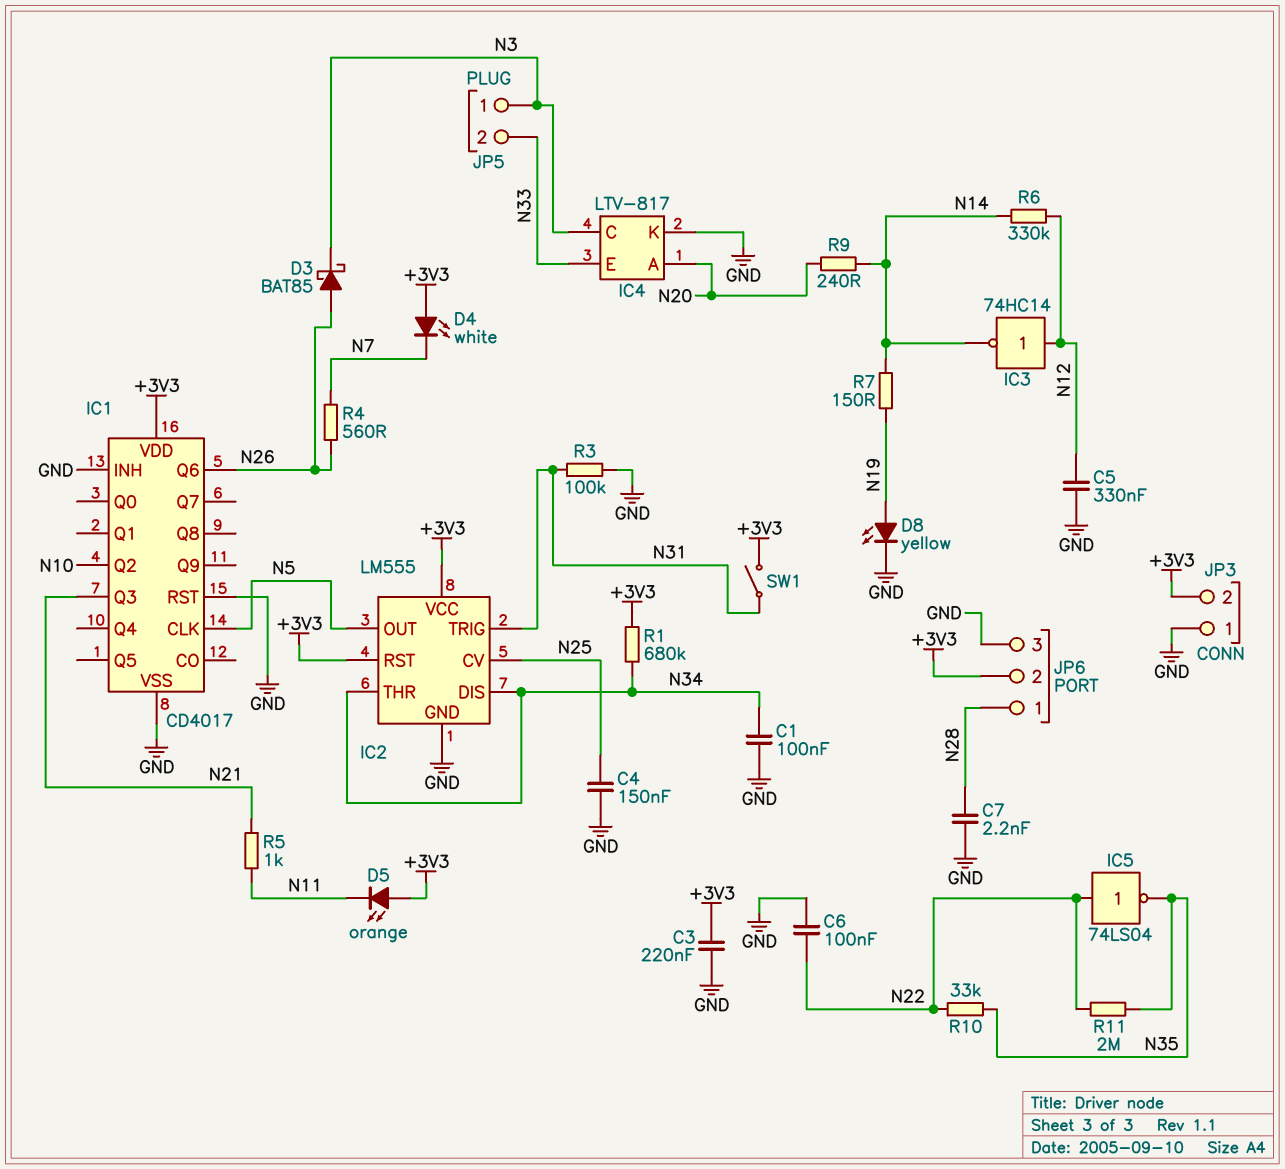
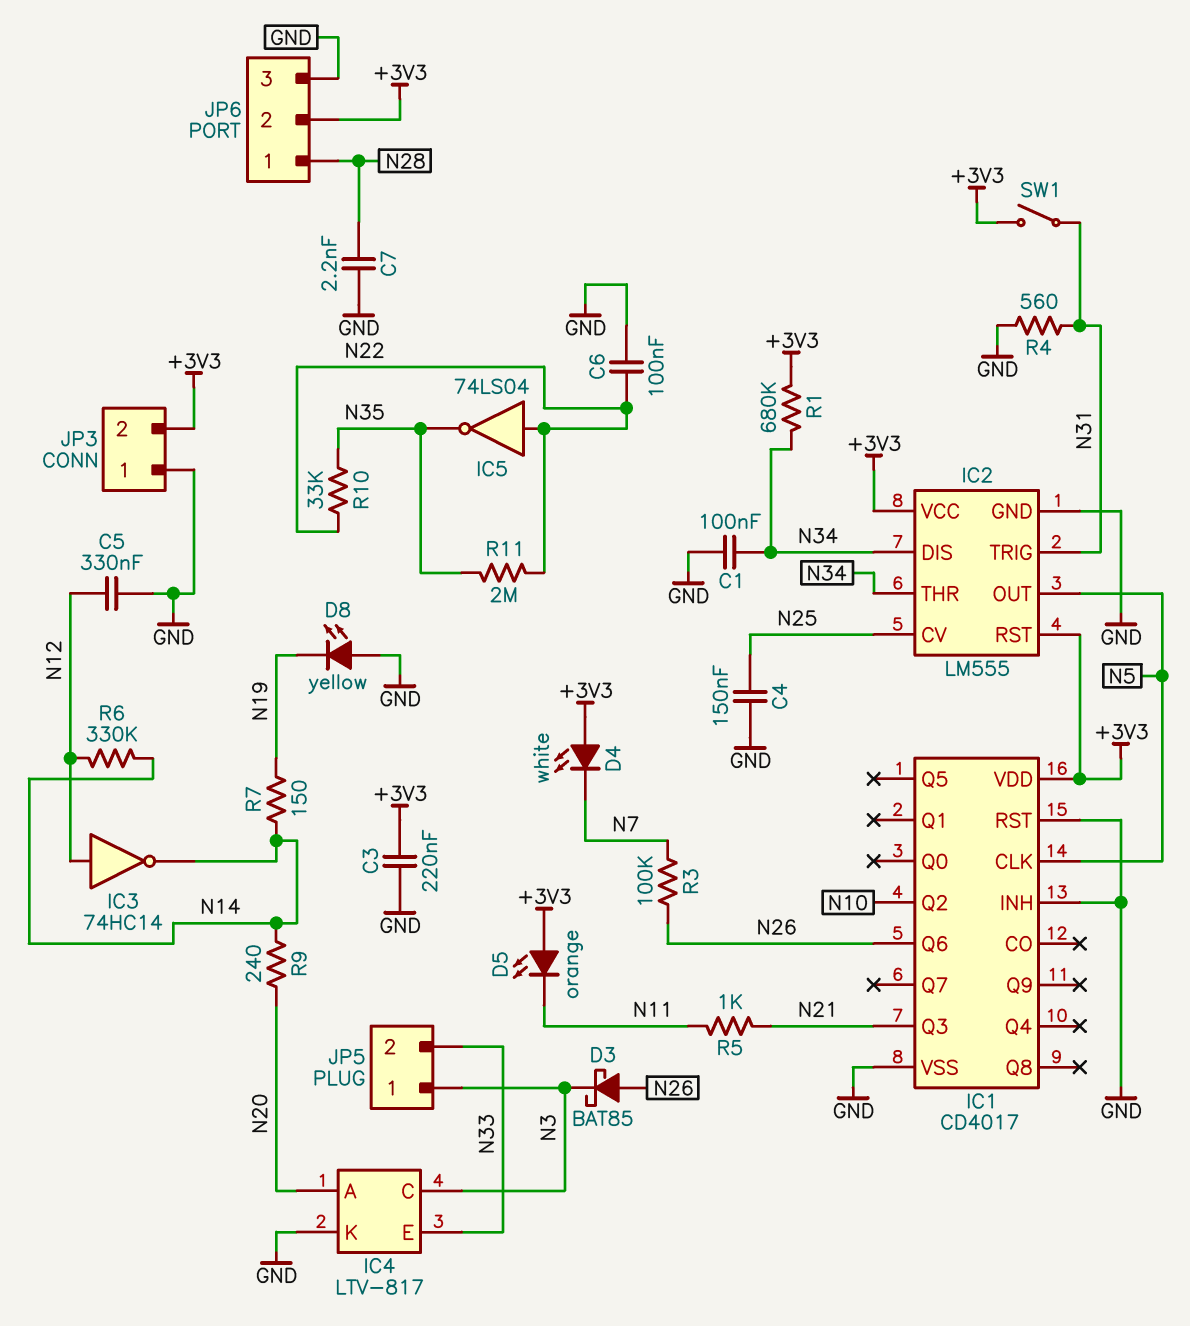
D8: LED yellow (A N19, K GND) -> LED yellow (A GND, K N19)
R3: 100k (GND, N31) -> 100k (N7, N26)
R4: 560 (N7, N26) -> 560 (GND, N31)

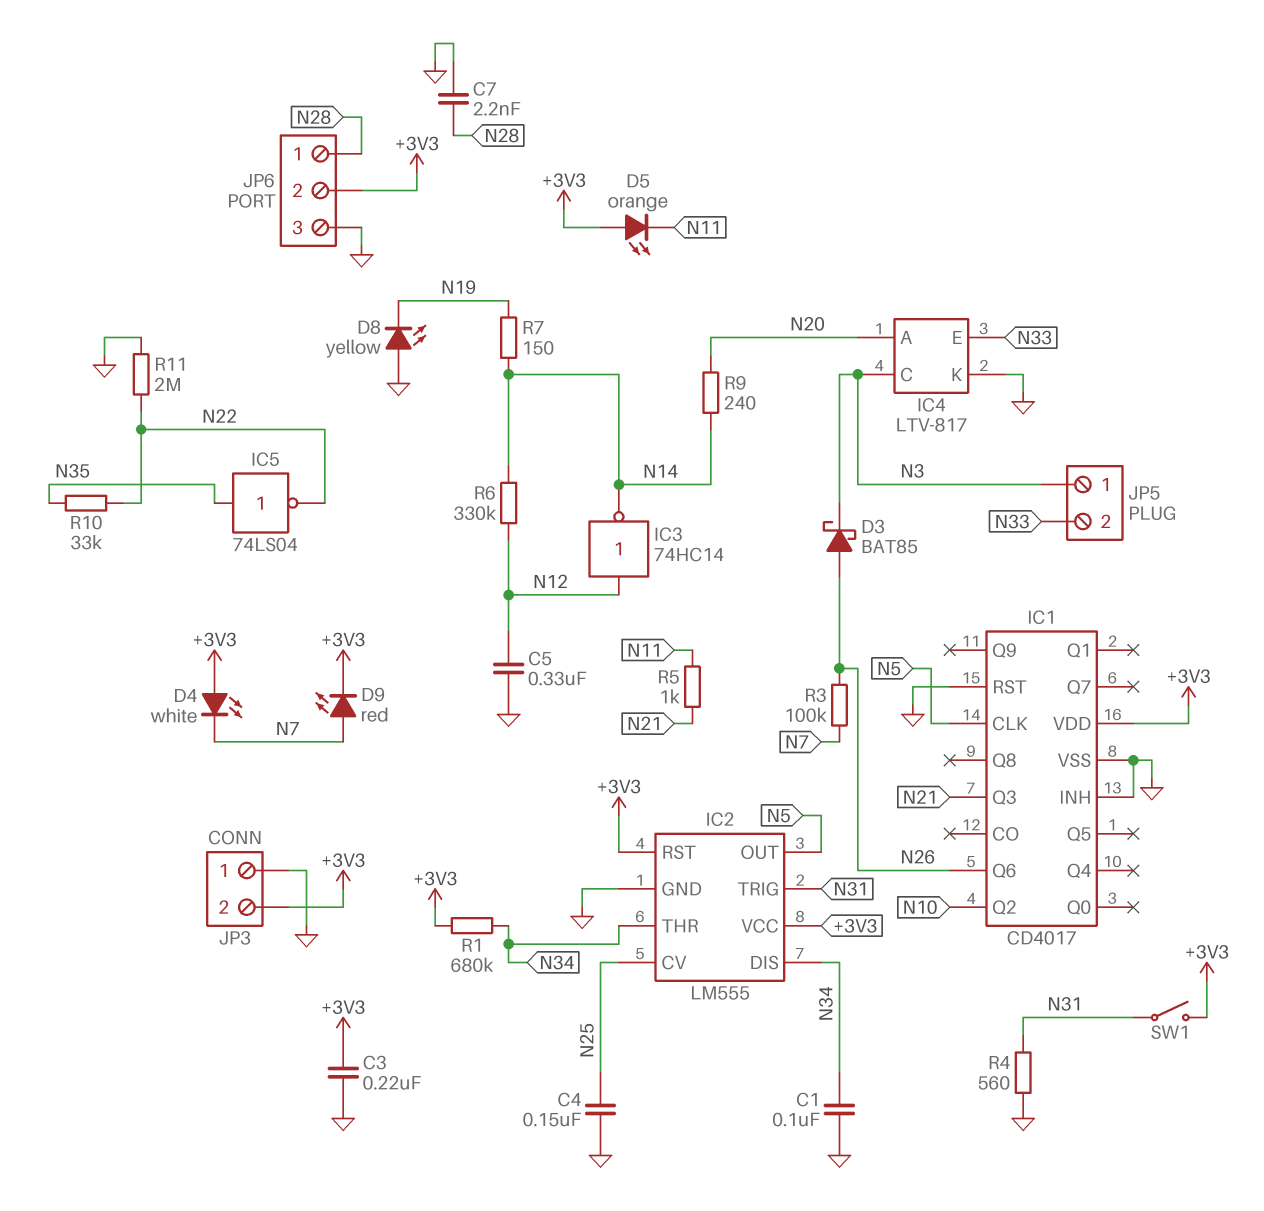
C6: 100nF (GND, N22) -> none
D9: none -> LED red (A N7, K +3V3)
IC5: NOT 74LS04 (in N22, out N35) -> NOT 74LS04 (in N35, out N22)
R11: 2M (N22, N35) -> 2M (GND, N22)

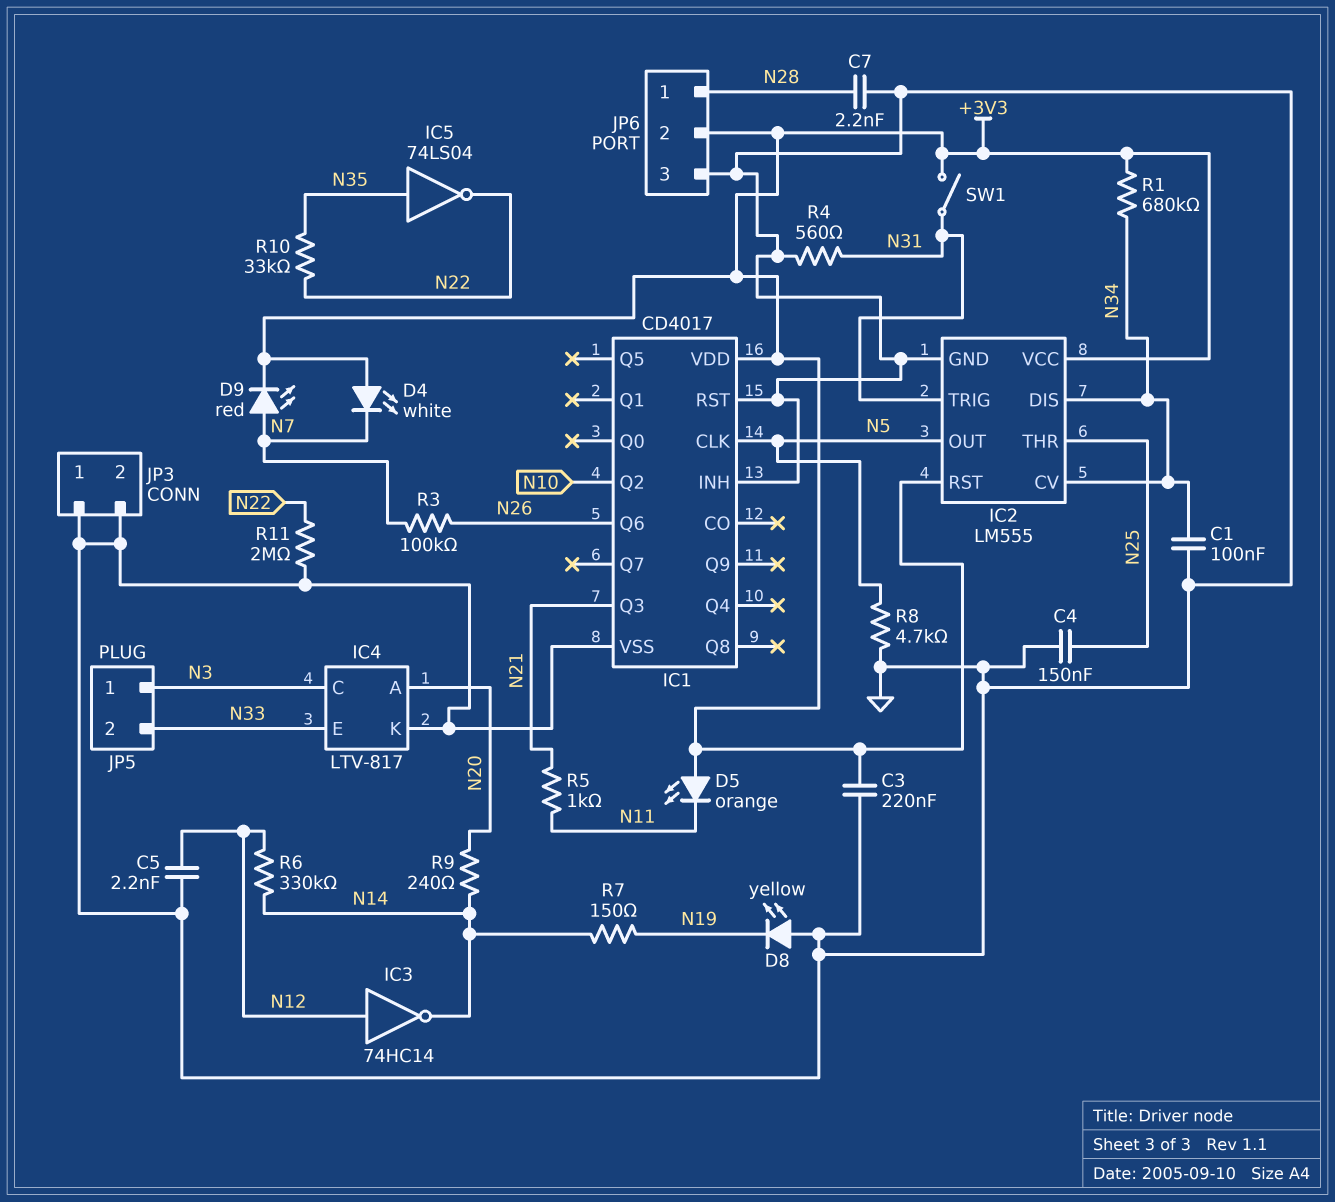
C5: 330nF (GND, N12) -> 2.2nF (GND, N12)
D3: schottky BAT85 (A N26, K N3) -> none
IC2 pin CV: N25 -> N34
IC2 pin THR: N34 -> N25
JP3 pin 2: +3V3 -> GND
R8: none -> 4.7k (GND, N5)

